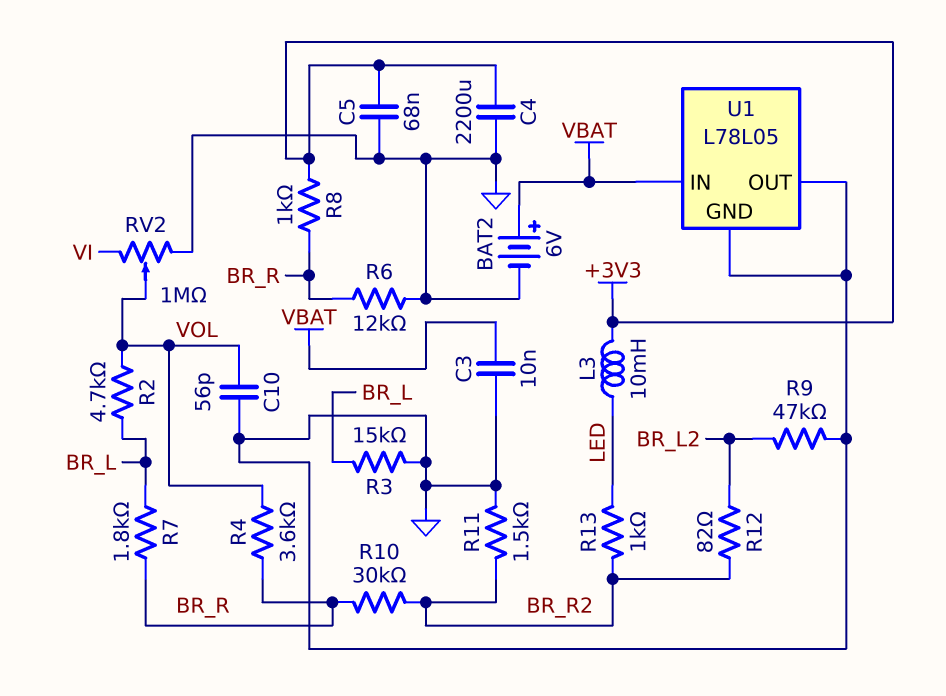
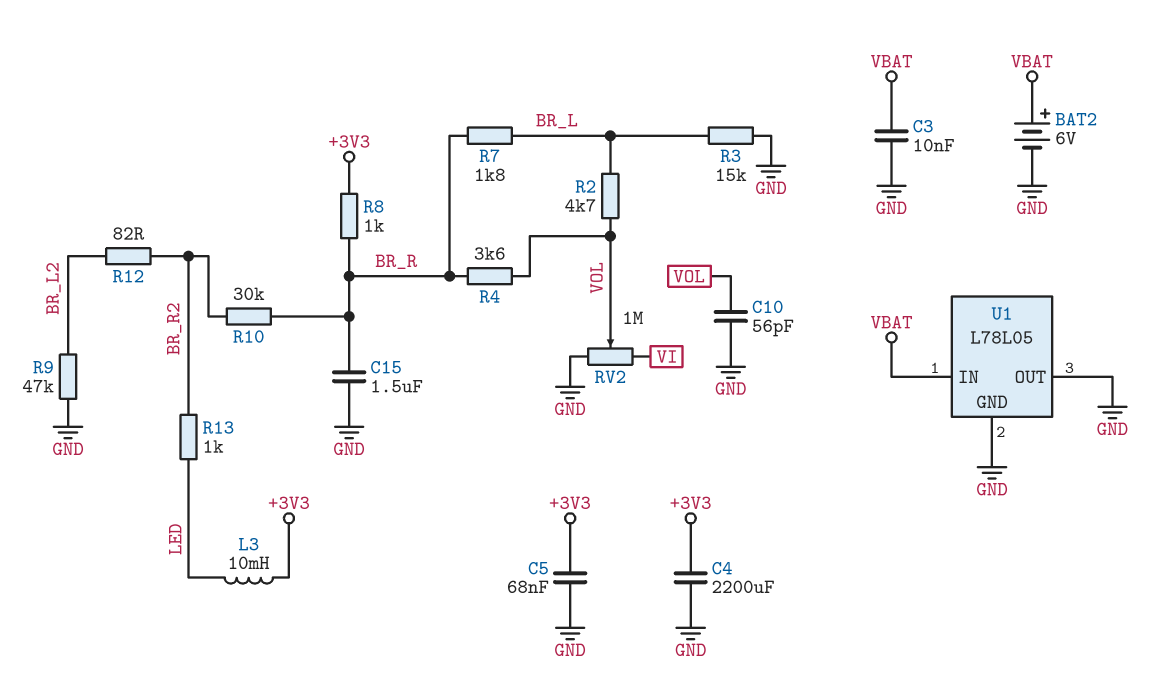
C15: none -> 1.5uF (BR_R, GND)
R6: 12k (BR_R, GND) -> none
R11: 1.5k (BR_R2, GND) -> none

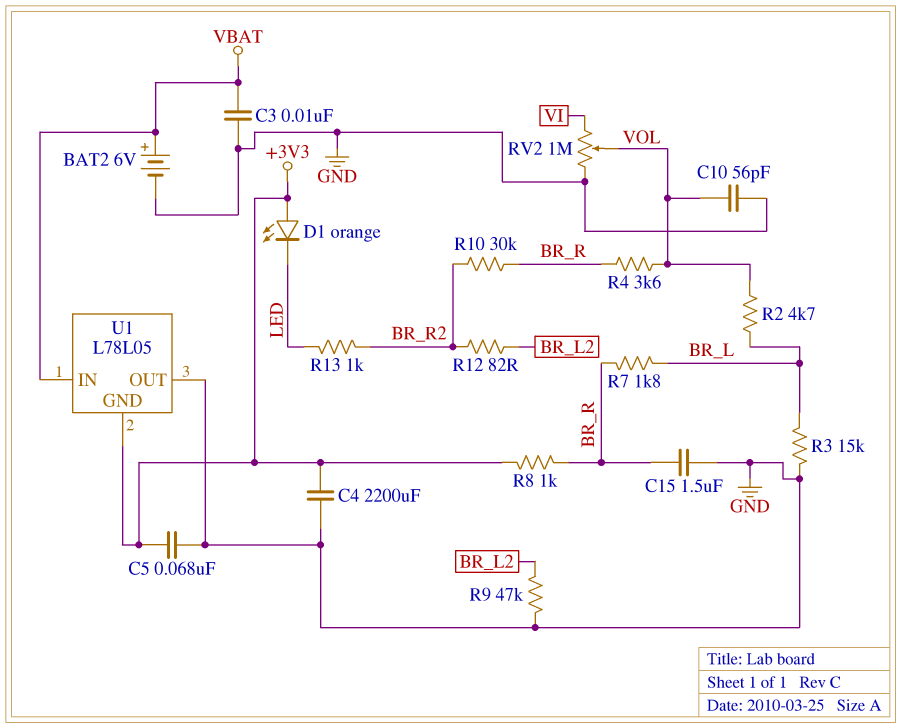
D1: none -> LED orange (A +3V3, K LED)
L3: 10mH (+3V3, LED) -> none
U1 pin GND: GND -> +3V3

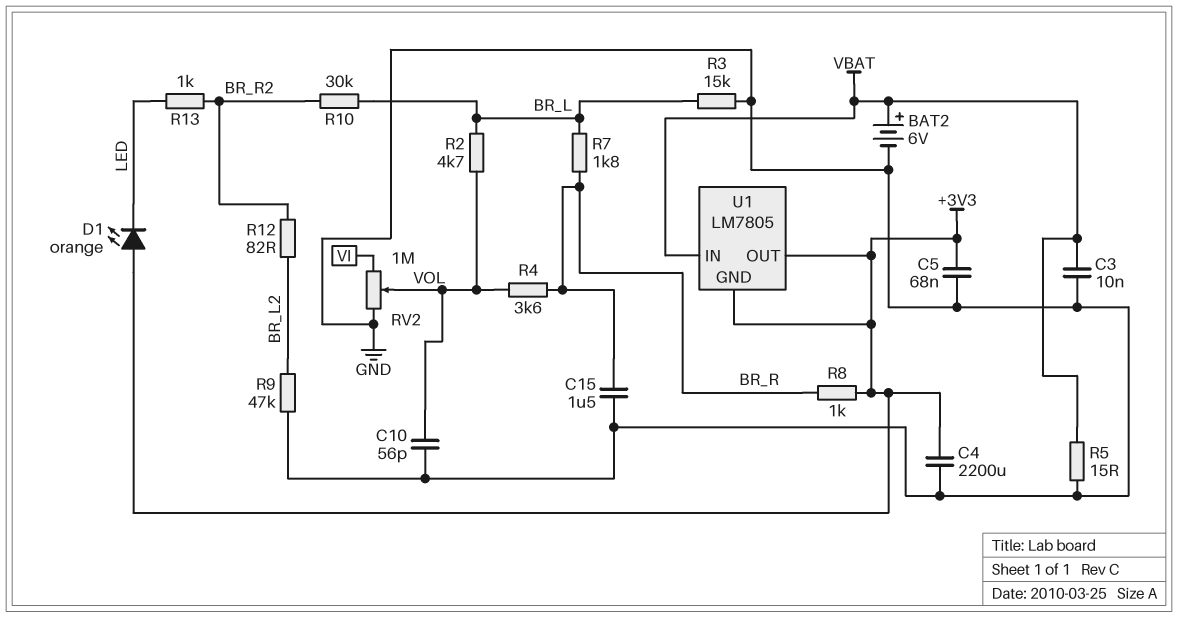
R5: none -> 15 (GND, VBAT)
R10: 30k (BR_R, BR_R2) -> 30k (BR_L, BR_R2)
U1: L78L05 -> LM7805
U1 pin OUT: GND -> +3V3

